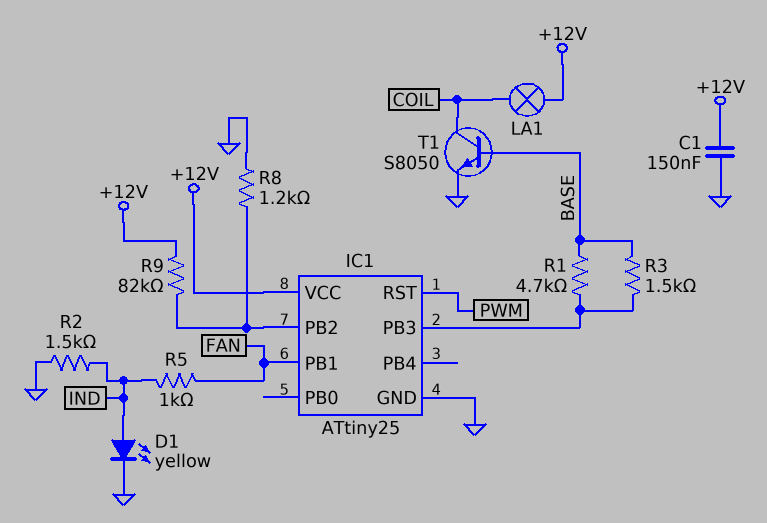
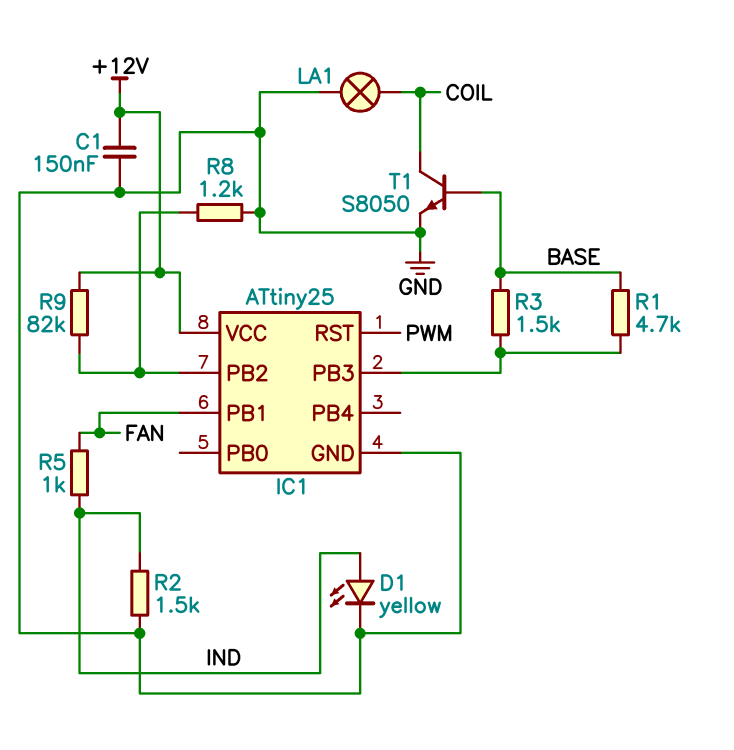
LA1: lamp (+12V, COIL) -> lamp (COIL, GND)

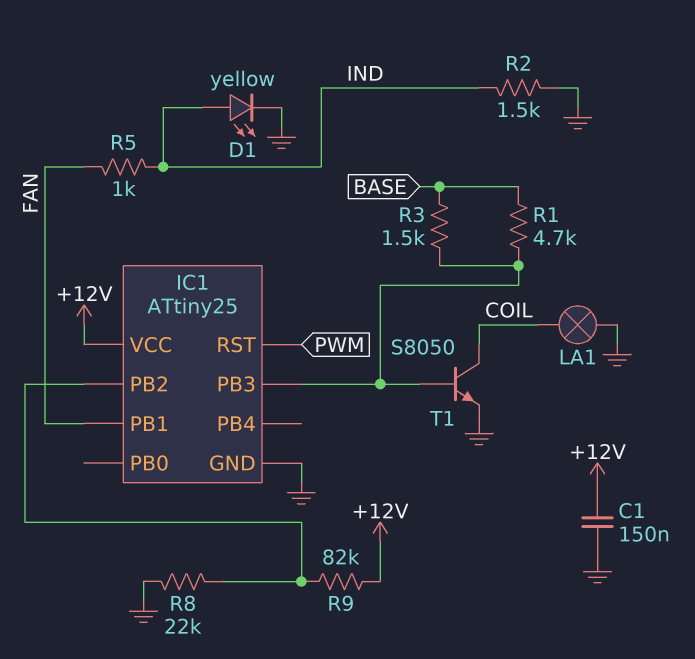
R8: 1.2k (GND, IC1/PB2) -> 22k (GND, IC1/PB2)
T1: NPN S8050 (B BASE, C COIL, E GND) -> NPN S8050 (B IC1/PB3, C COIL, E GND)

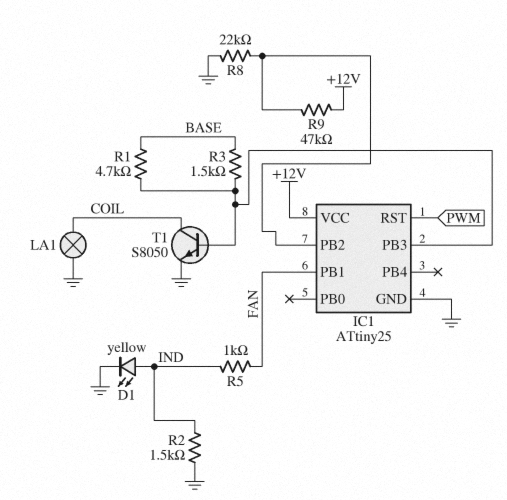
C1: 150nF (+12V, GND) -> none
R9: 82k (+12V, IC1/PB2) -> 47k (+12V, IC1/PB2)

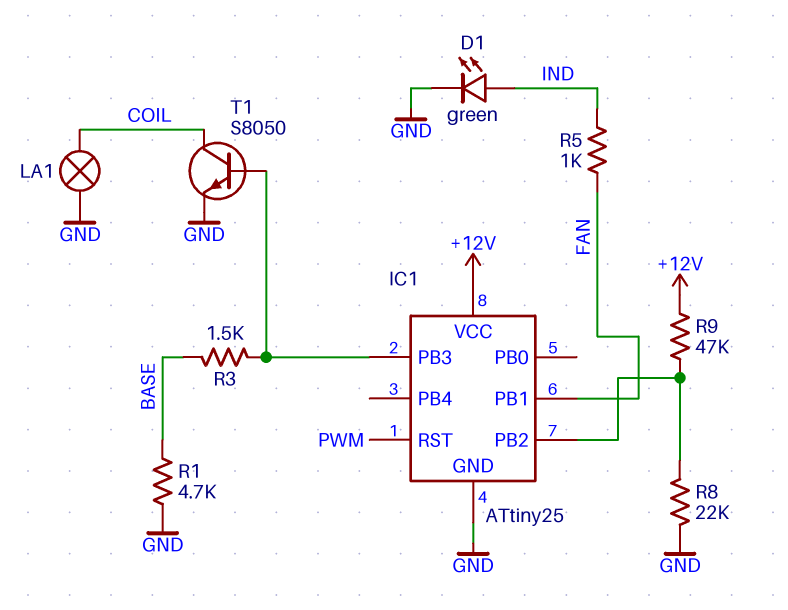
D1: LED yellow (A IND, K GND) -> LED green (A IND, K GND)
R1: 4.7k (BASE, IC1/PB3) -> 4.7k (BASE, GND)
R2: 1.5k (GND, IND) -> none

